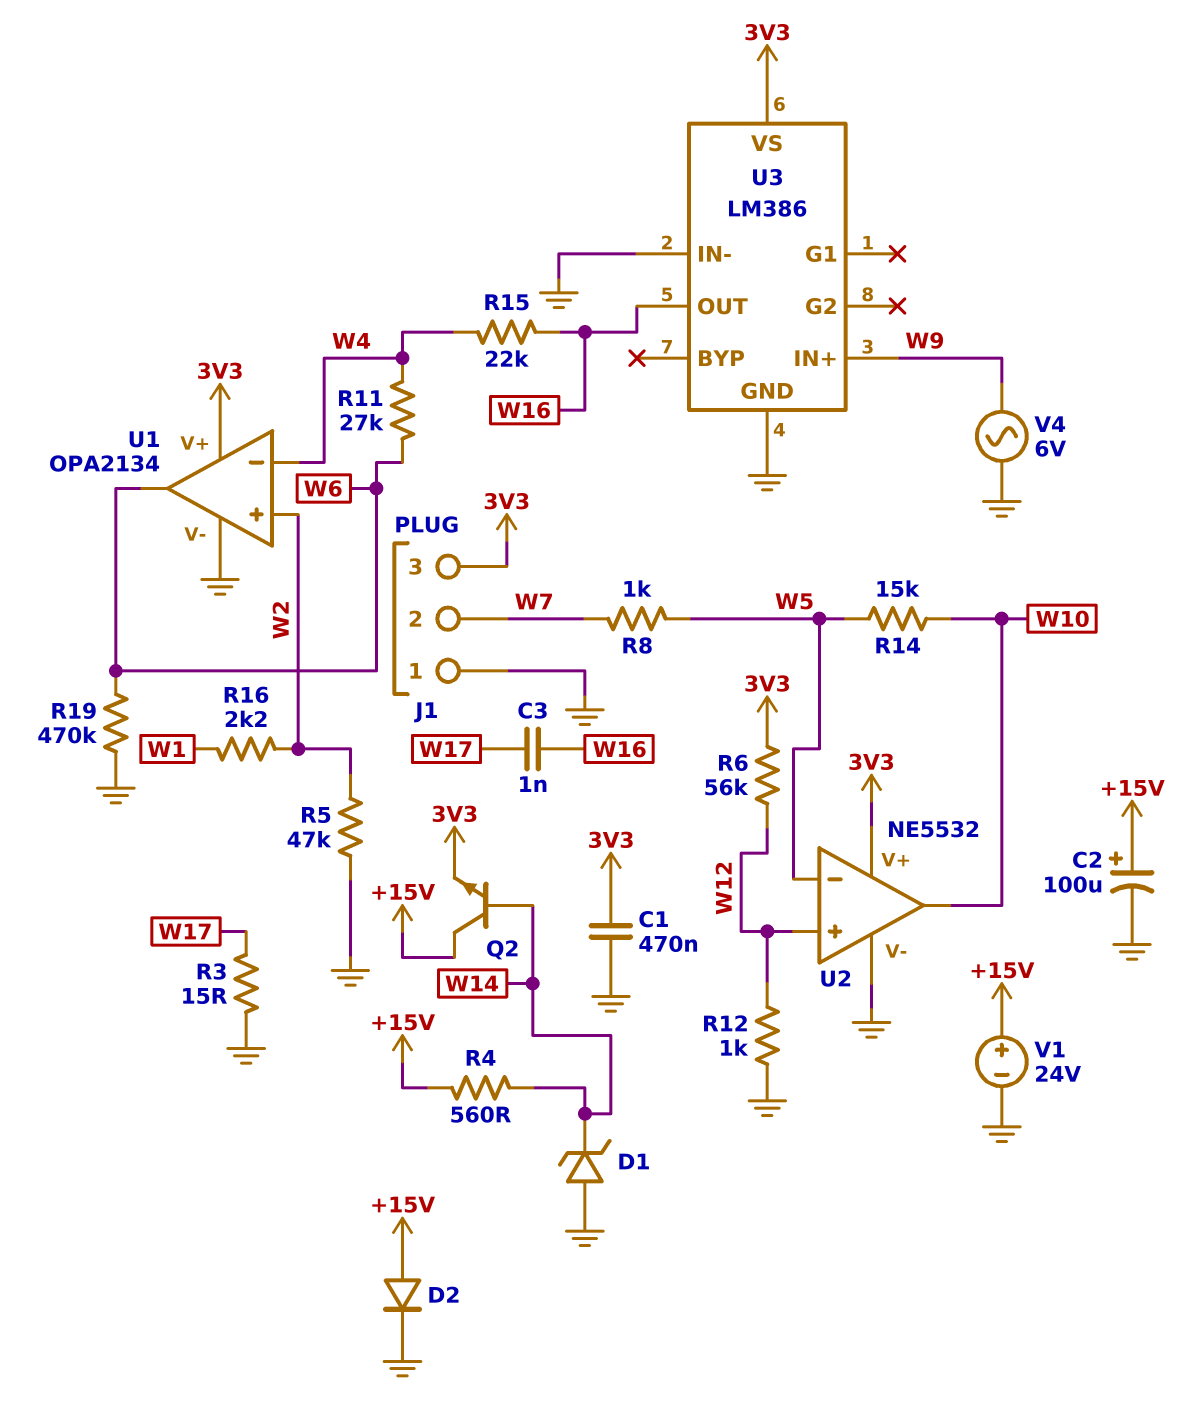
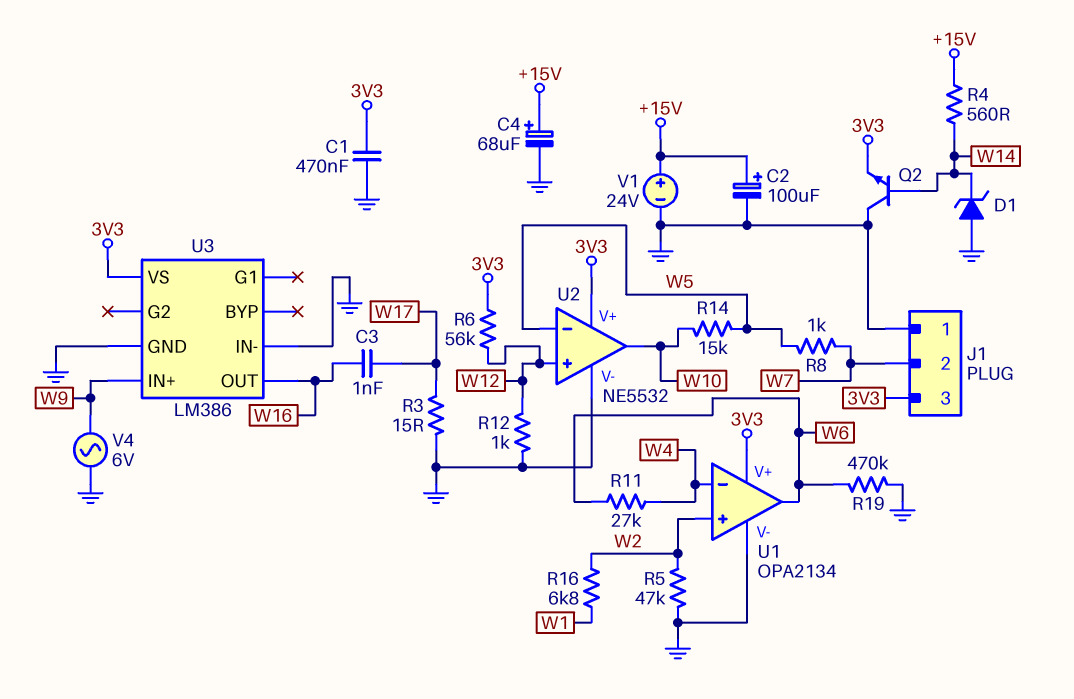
C4: none -> 68uF (plus +15V, minus GND)
D2: diode (A +15V, K GND) -> none
Q2: NPN (B W14, C +15V, E 3V3) -> NPN (B W14, C GND, E 3V3)
R15: 22k (W4, W16) -> none
R16: 2.2k (W1, W2) -> 6.8k (W1, W2)

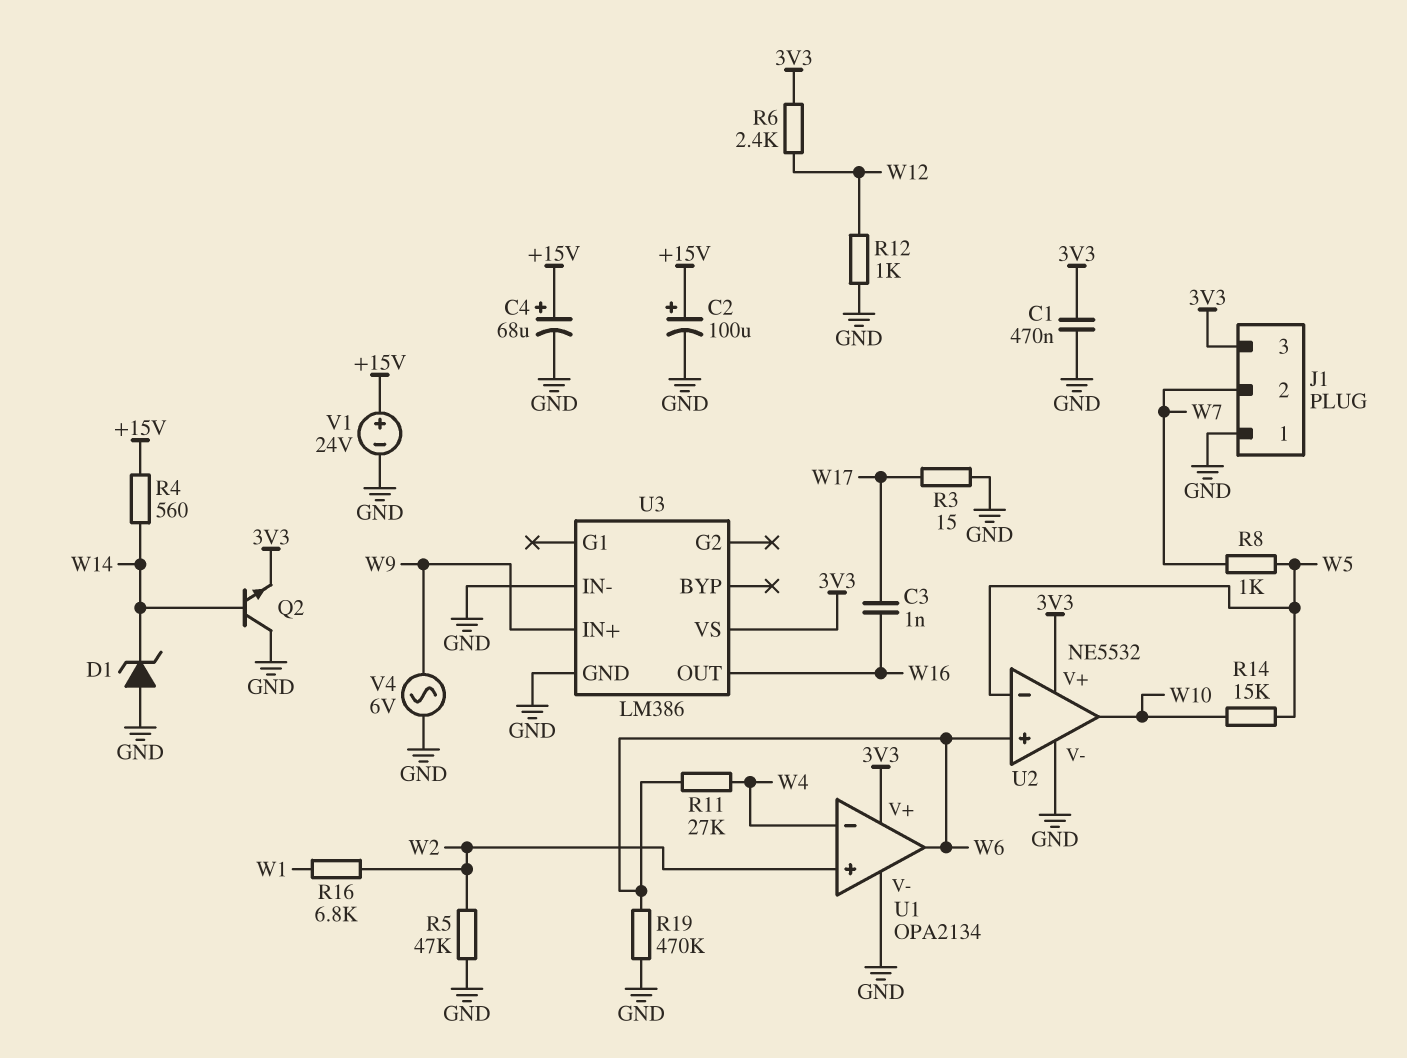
R6: 56k (3V3, W12) -> 2.4k (3V3, W12)
U2 pin in+: W12 -> W6

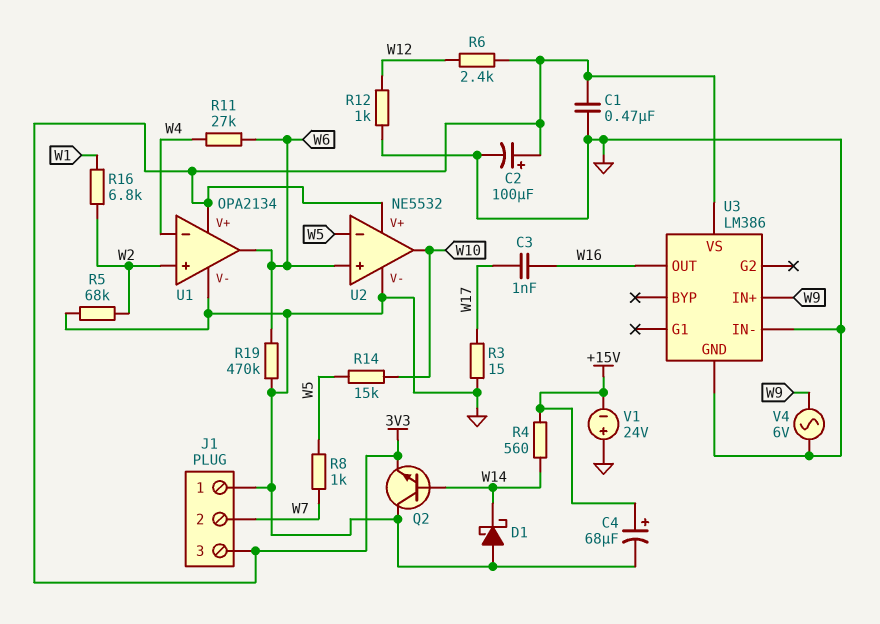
C2: 100uF (plus +15V, minus GND) -> 100uF (plus 3V3, minus GND)
D1: zener (A GND, K W14) -> schottky (A GND, K W14)
R5: 47k (GND, W2) -> 68k (GND, W2)
V1: 24V (plus +15V, minus GND) -> 24V (plus GND, minus +15V)

